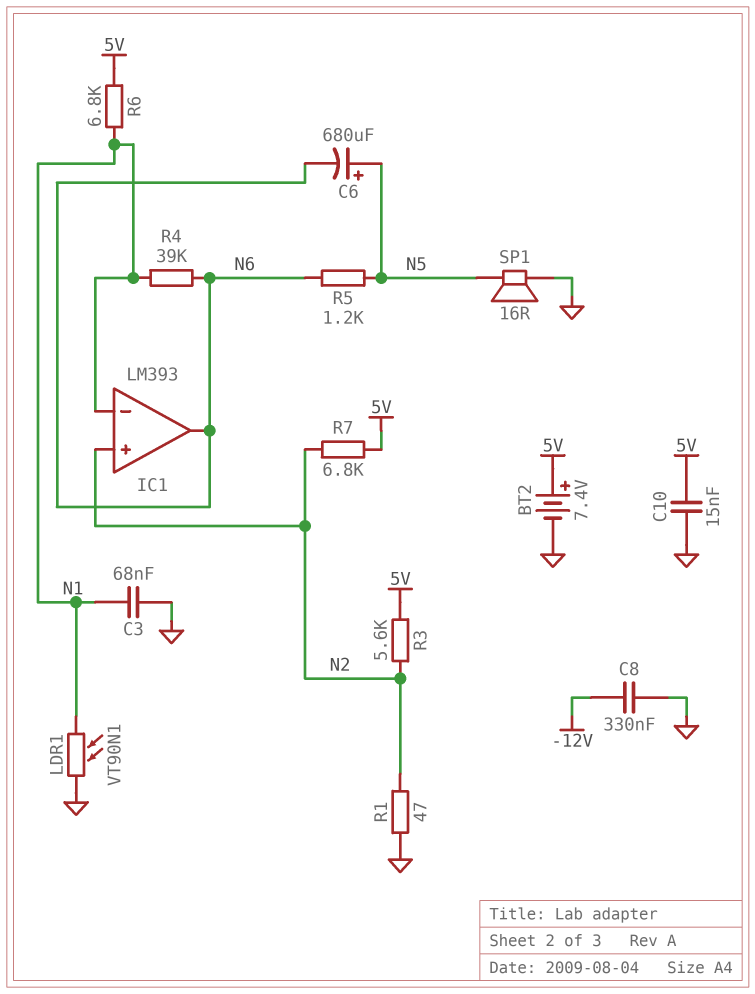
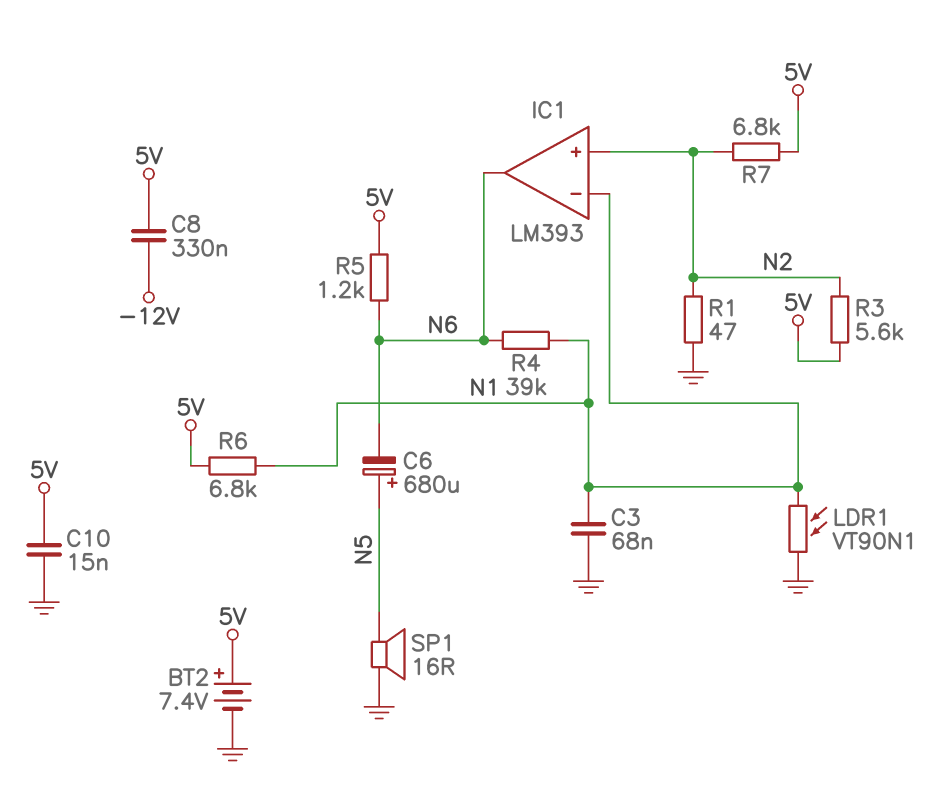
C8: 330nF (-12V, GND) -> 330nF (-12V, 5V)
R5: 1.2k (N5, N6) -> 1.2k (5V, N6)

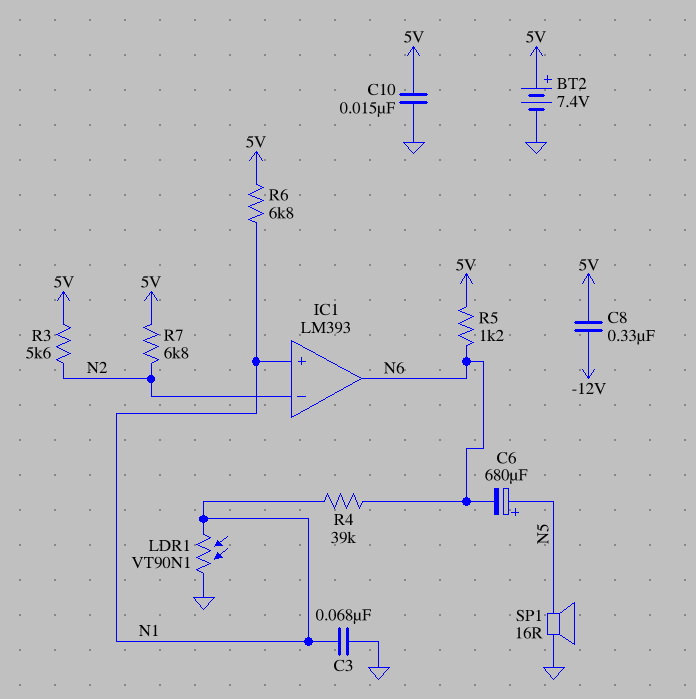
IC1 pin in+: N2 -> N1
IC1 pin in-: N1 -> N2
R1: 47 (GND, N2) -> none

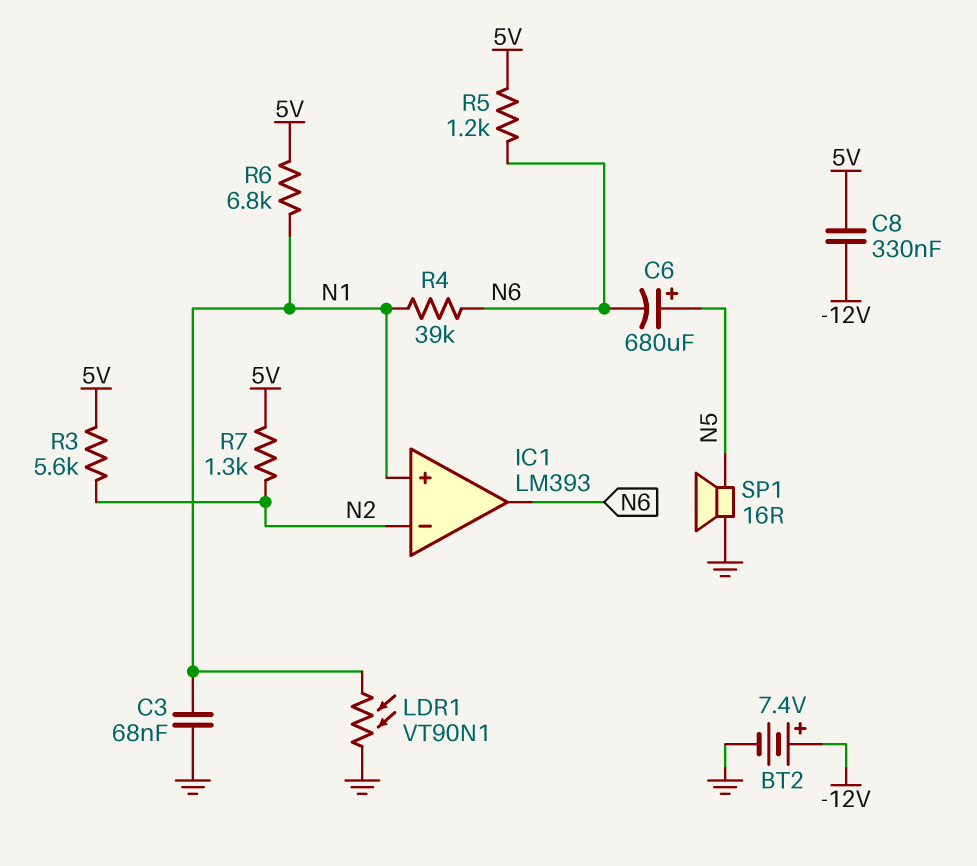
BT2: 7.4V (plus 5V, minus GND) -> 7.4V (plus -12V, minus GND)
C10: 15nF (5V, GND) -> none
R7: 6.8k (5V, N2) -> 1.3k (5V, N2)

